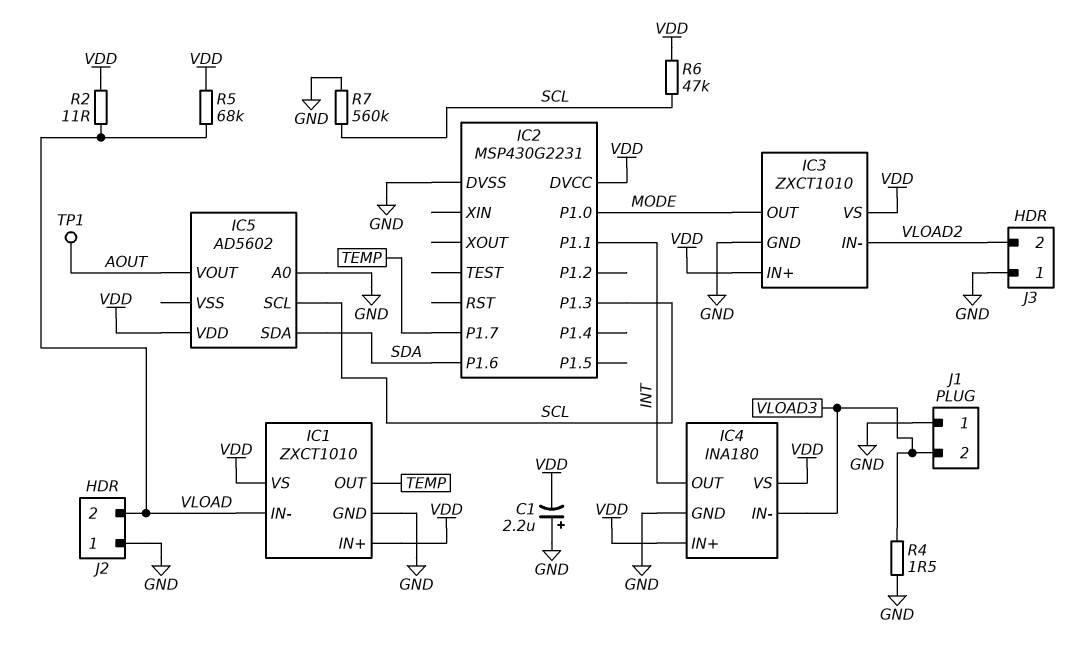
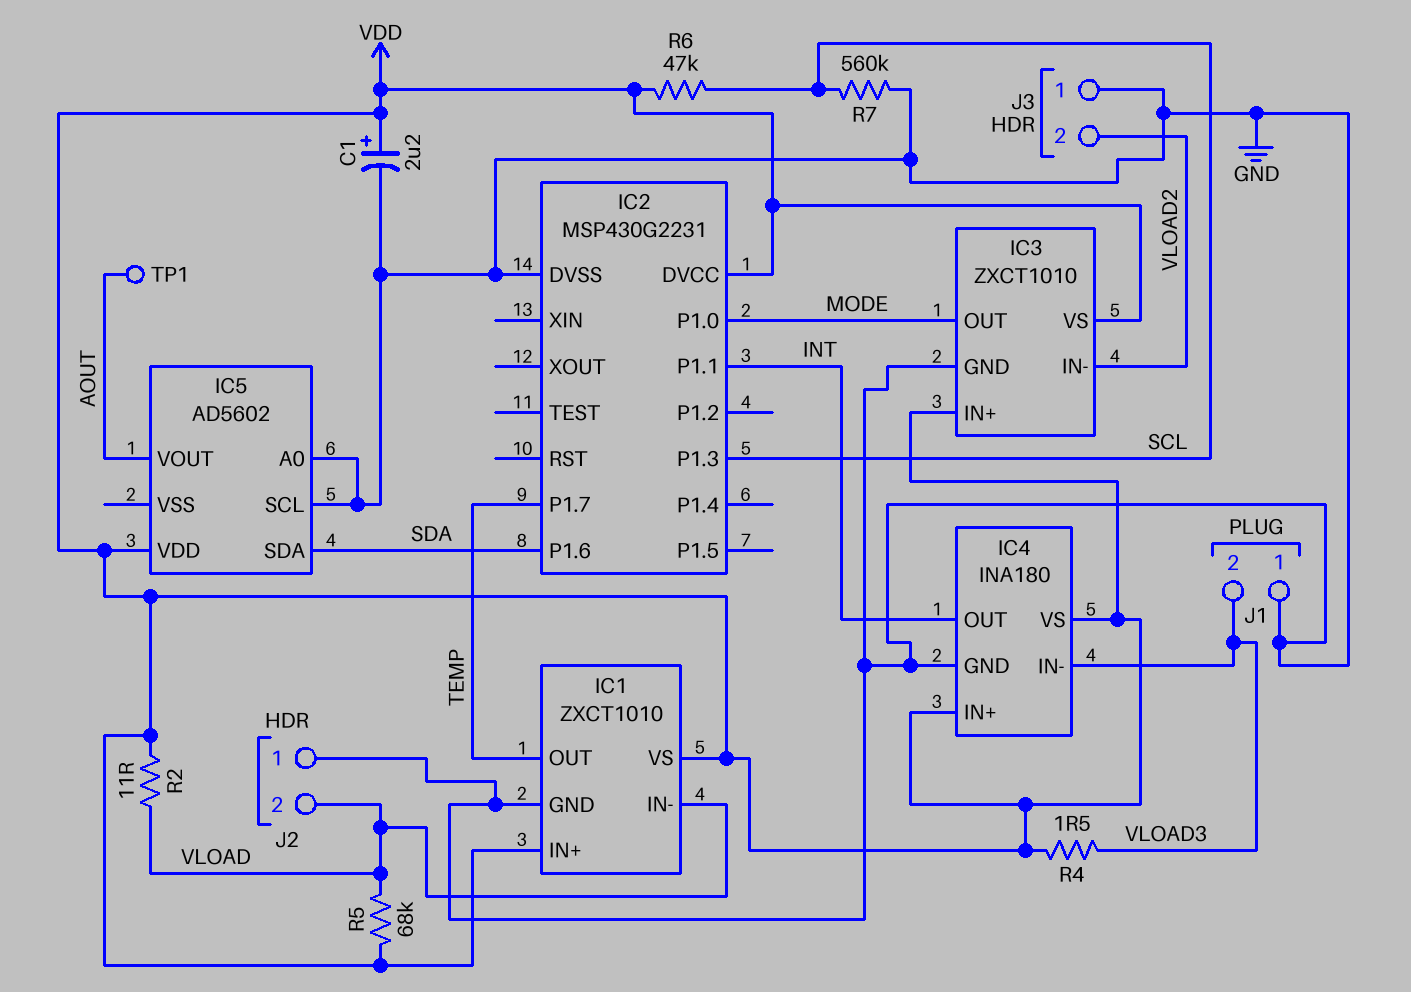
C1: 2.2uF (plus GND, minus VDD) -> 2.2uF (plus VDD, minus GND)
IC5 pin SCL: SCL -> GND
R4: 1.5 (GND, VLOAD3) -> 1.5 (VDD, VLOAD3)

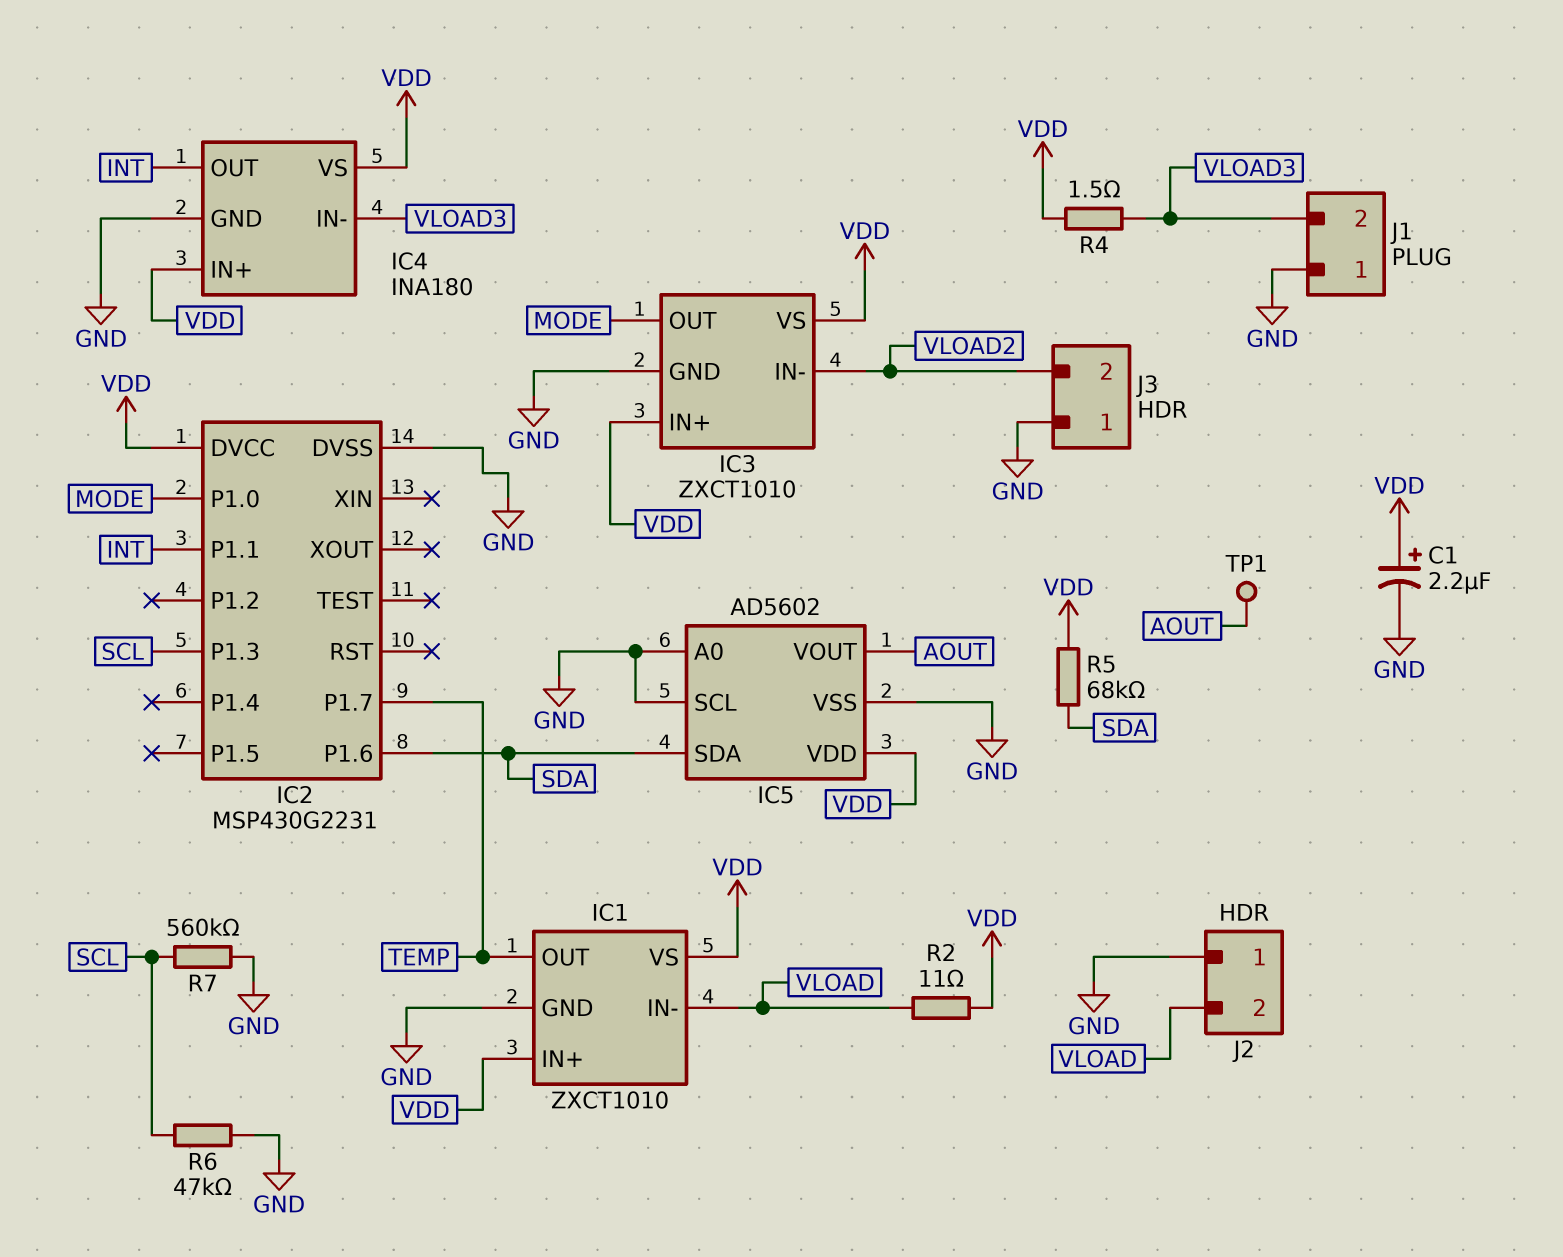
IC5 pin VSS: none -> GND
R5: 68k (VDD, VLOAD) -> 68k (SDA, VDD)
R6: 47k (SCL, VDD) -> 47k (GND, SCL)

